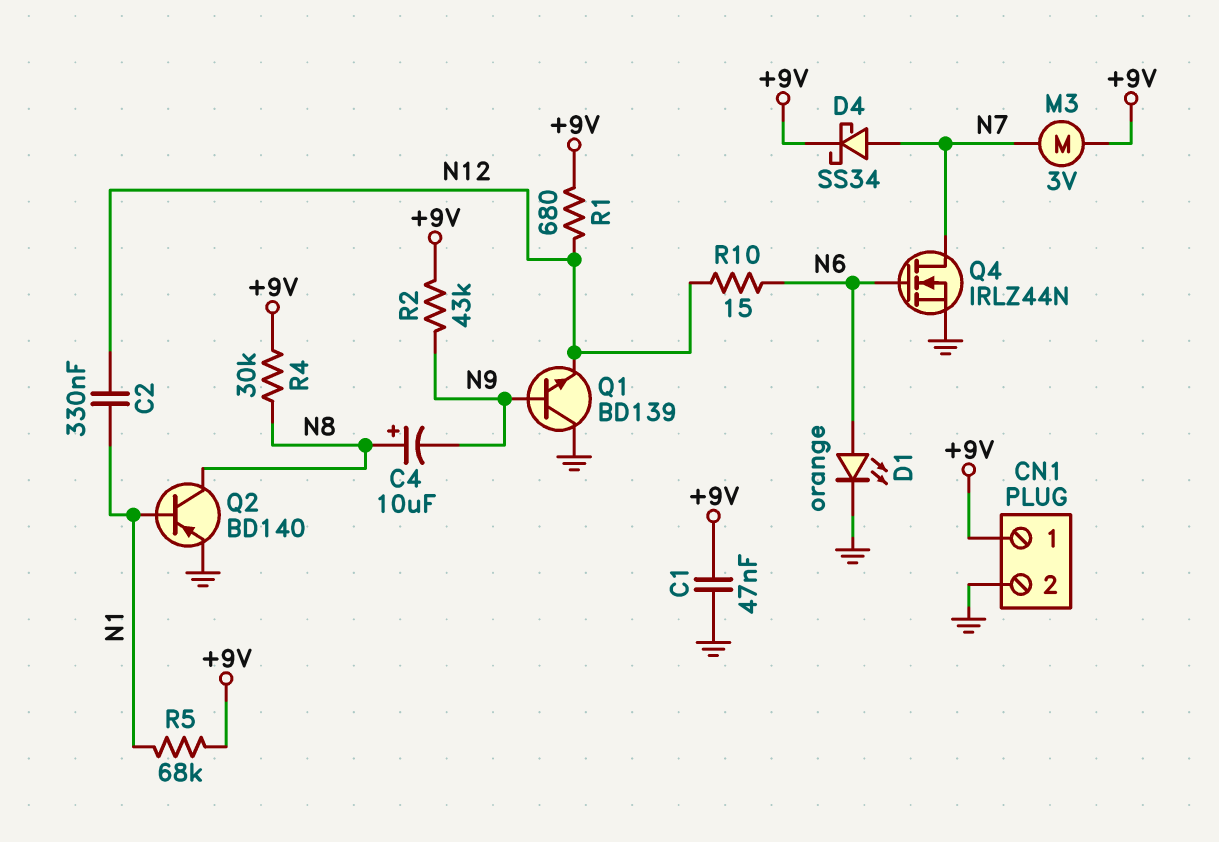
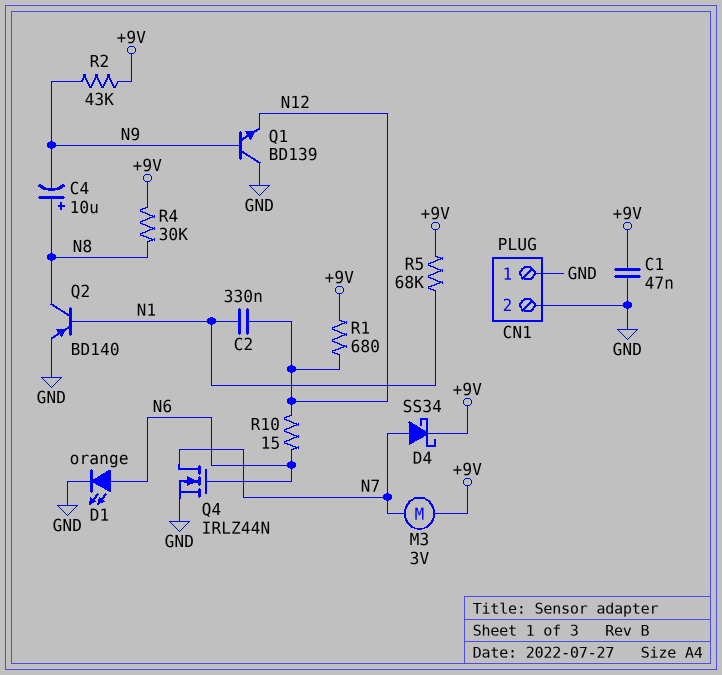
CN1 pin 1: +9V -> GND

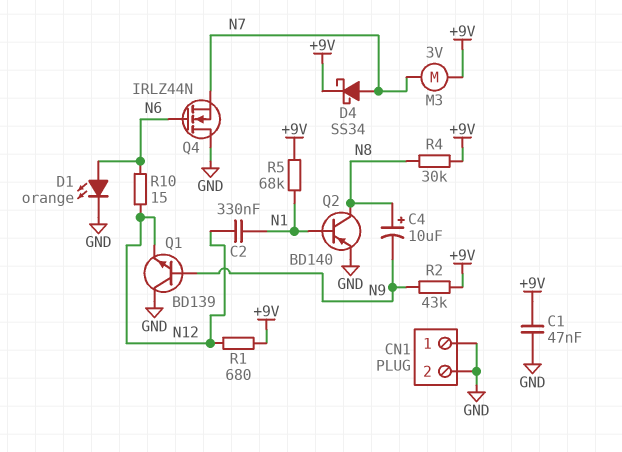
Q4: NMOS IRLZ44N (G N6, D N7, S GND) -> NMOS IRLZ44N (G N6, D GND, S N7)

